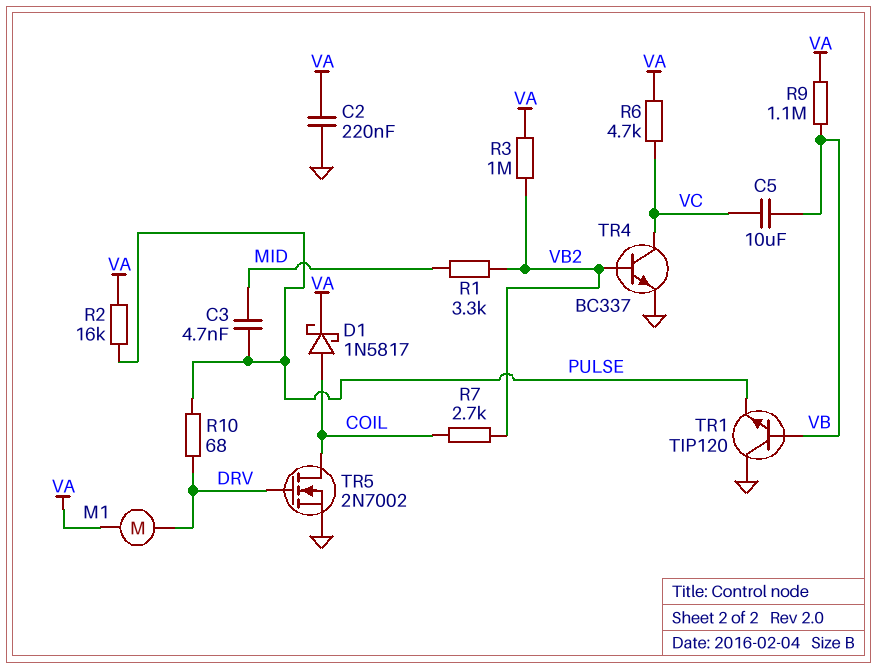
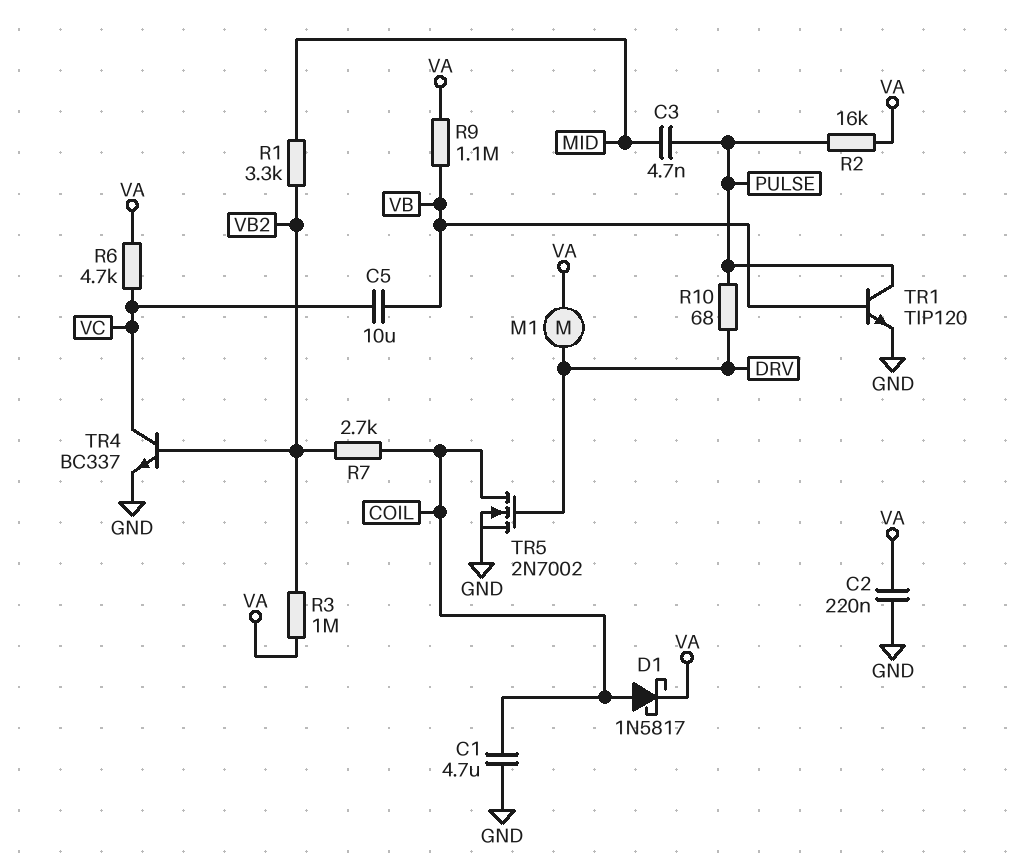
C1: none -> 4.7uF (COIL, GND)
TR1: NPN TIP120 (B VB, C GND, E PULSE) -> NPN TIP120 (B VB, C PULSE, E GND)

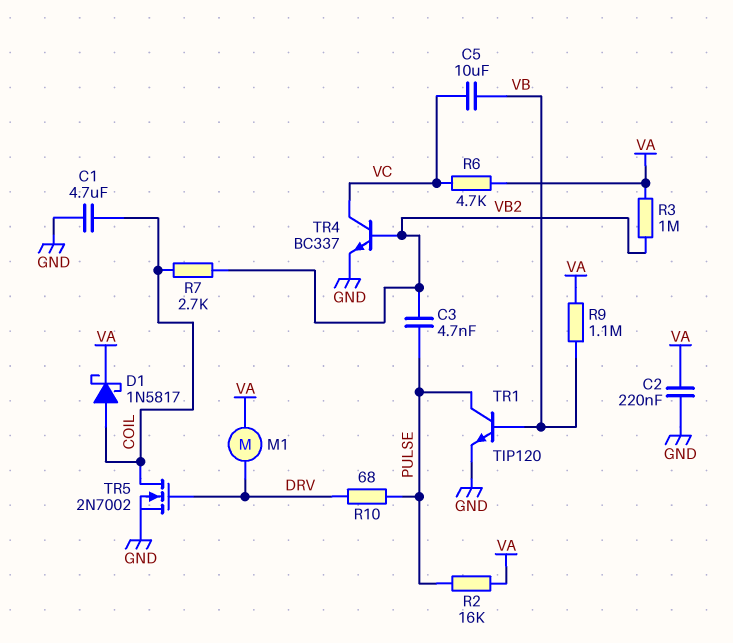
C3: 4.7nF (MID, PULSE) -> 4.7nF (PULSE, VB2)
R1: 3.3k (MID, VB2) -> none

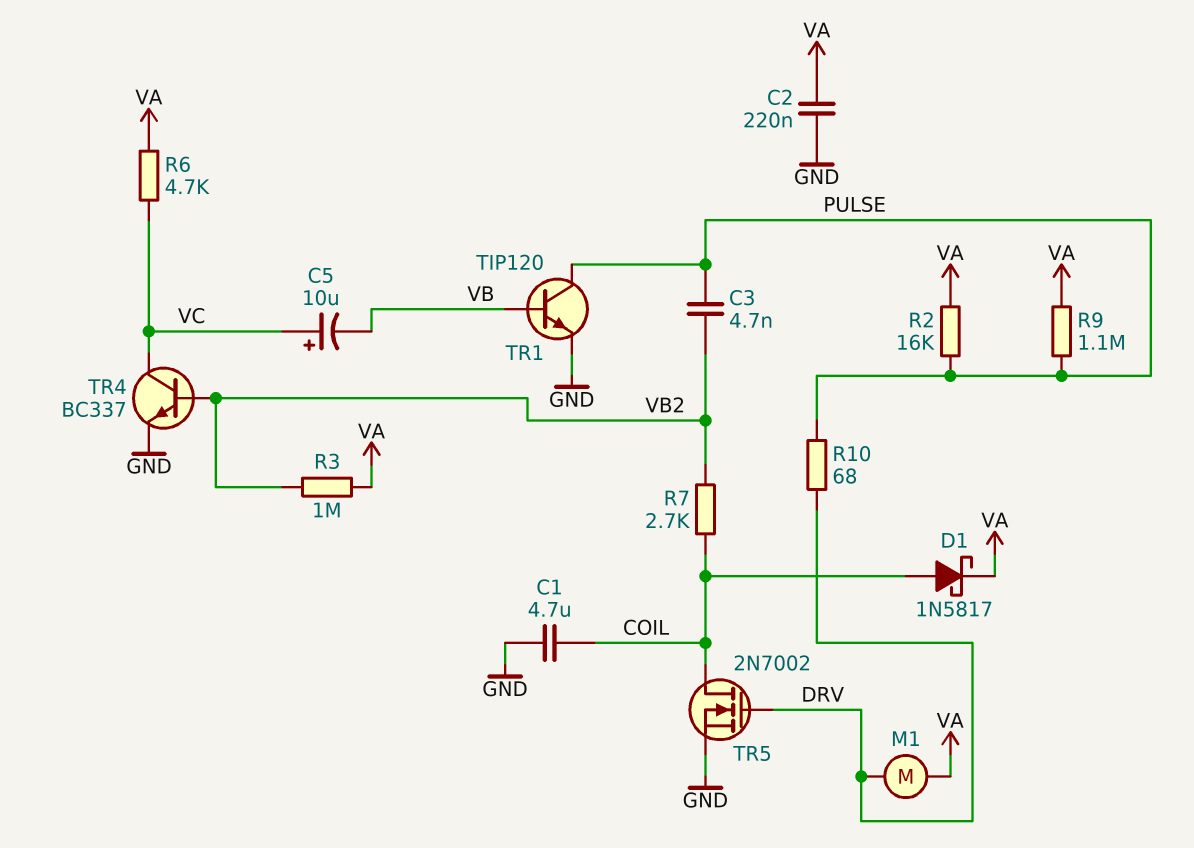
C5: 10uF (VB, VC) -> 10uF (plus VC, minus VB)
R9: 1.1M (VA, VB) -> 1.1M (PULSE, VA)

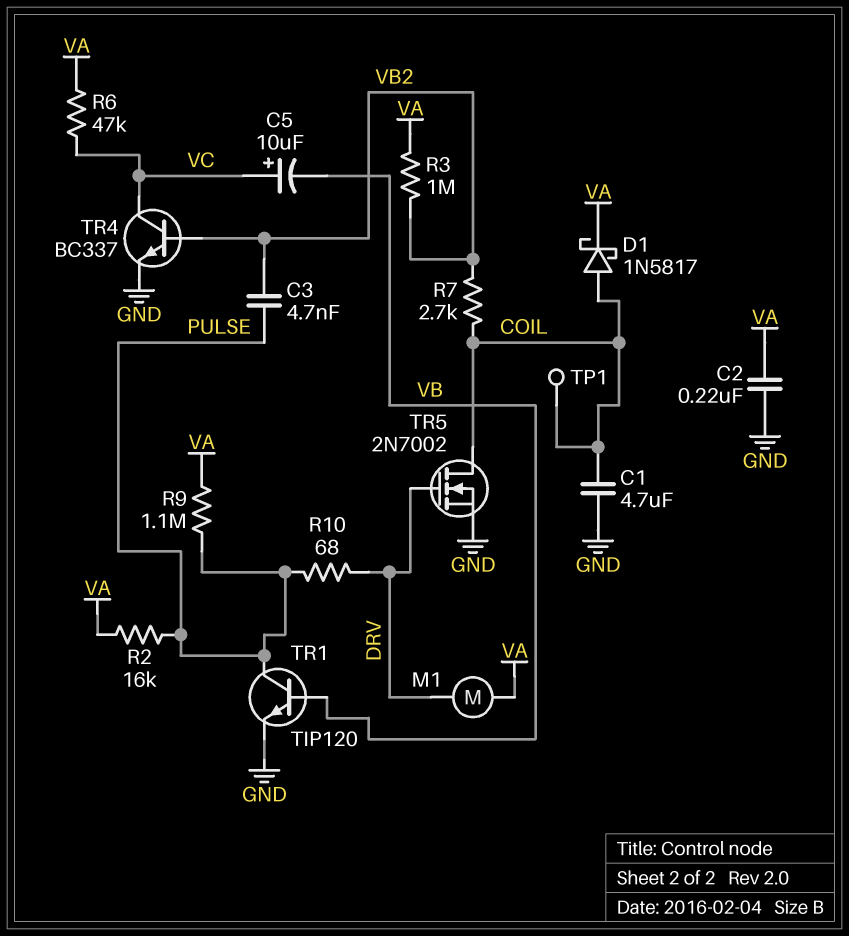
R6: 4.7k (VA, VC) -> 47k (VA, VC)
TP1: none -> test point (COIL)

